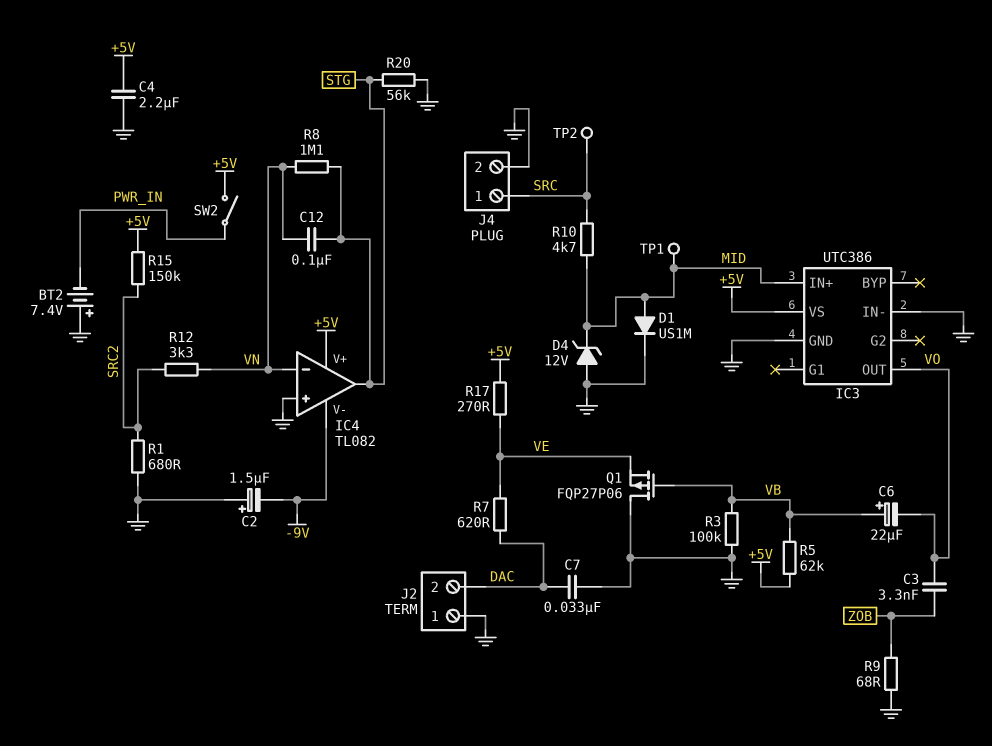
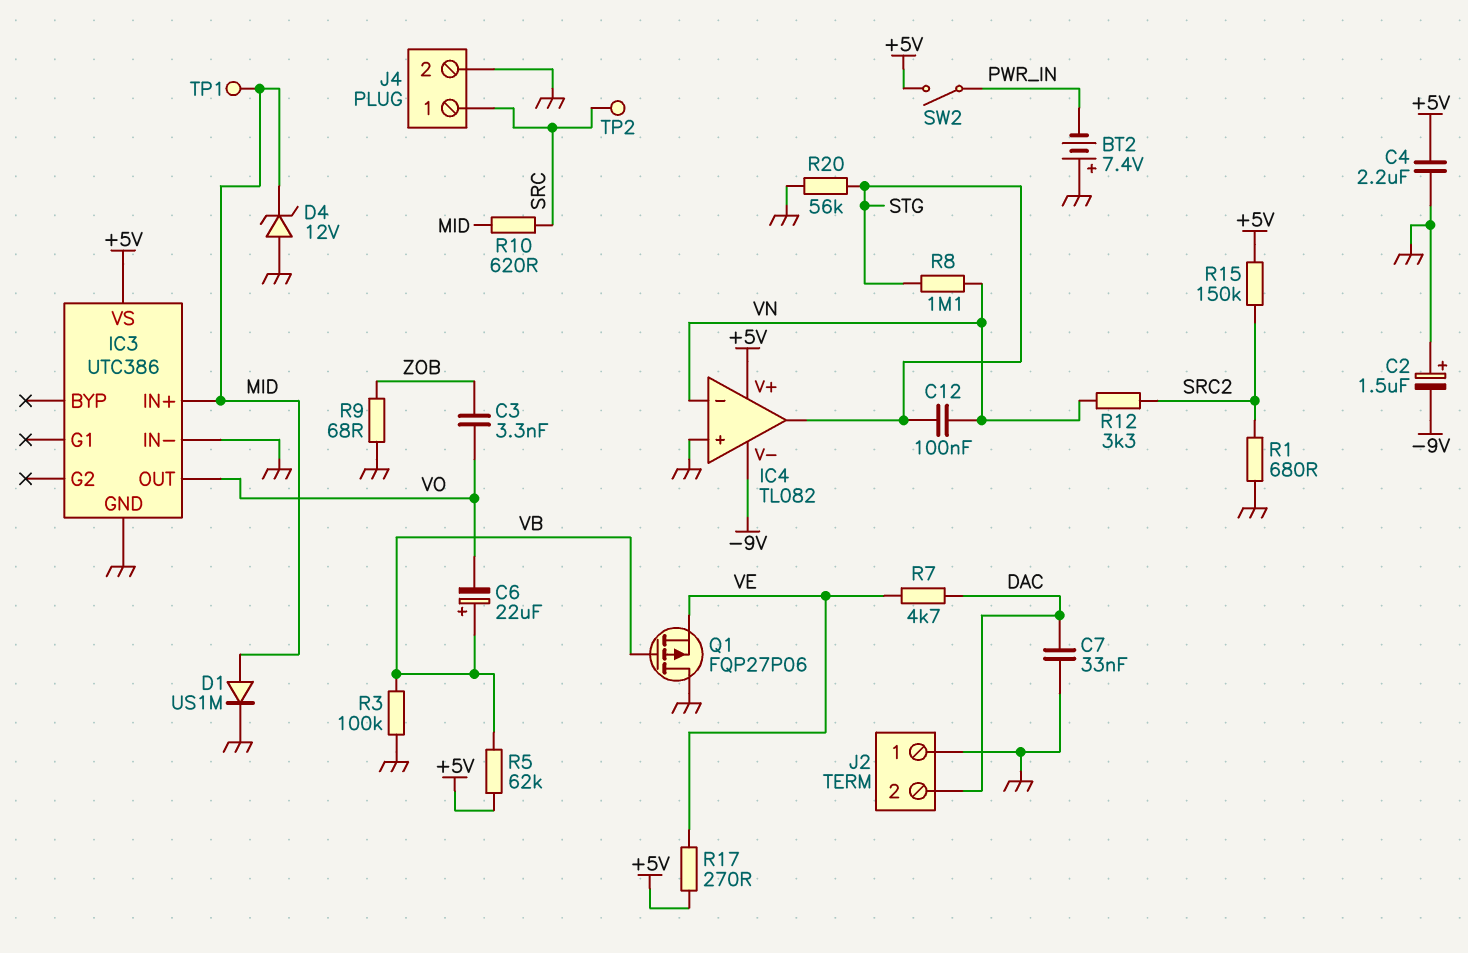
R7: 620 (DAC, VE) -> 4.7k (DAC, VE)
R10: 4.7k (MID, SRC) -> 620 (MID, SRC)

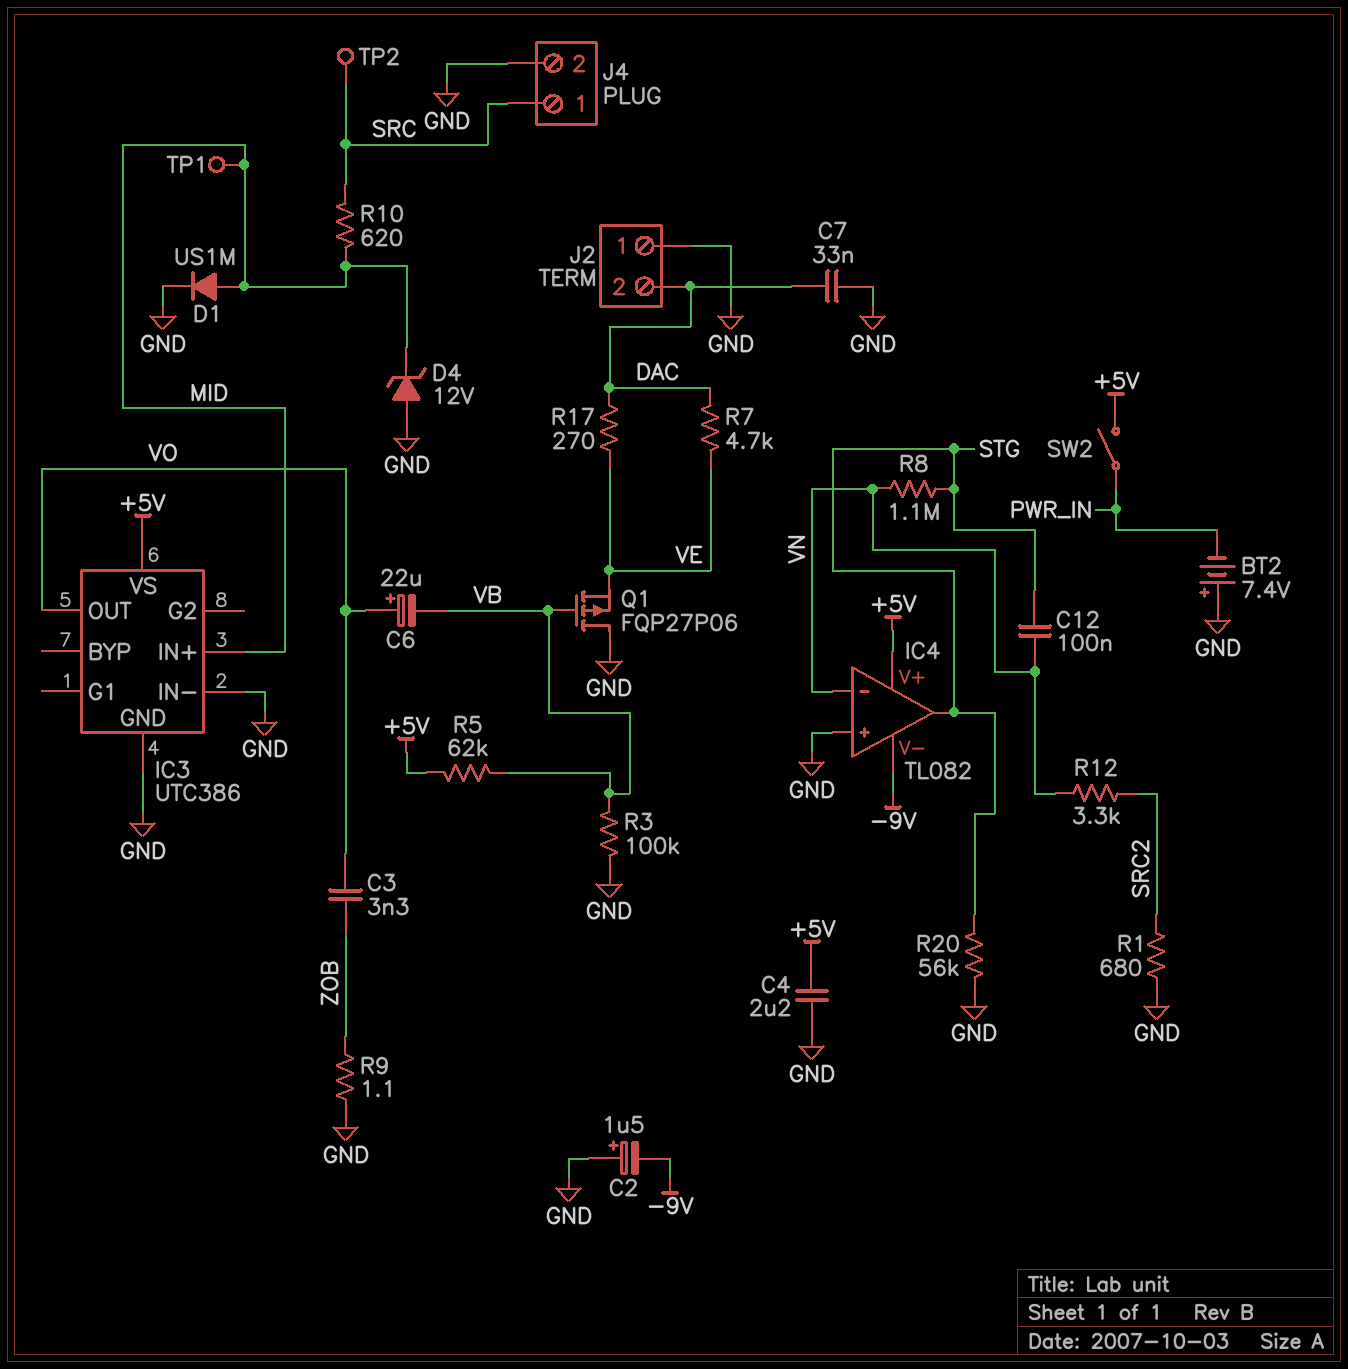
C6: 22uF (plus VB, minus VO) -> 22uF (plus VO, minus VB)
R9: 68 (GND, ZOB) -> 1.1 (GND, ZOB)
R15: 150k (+5V, SRC2) -> none
R17: 270 (+5V, VE) -> 270 (DAC, VE)

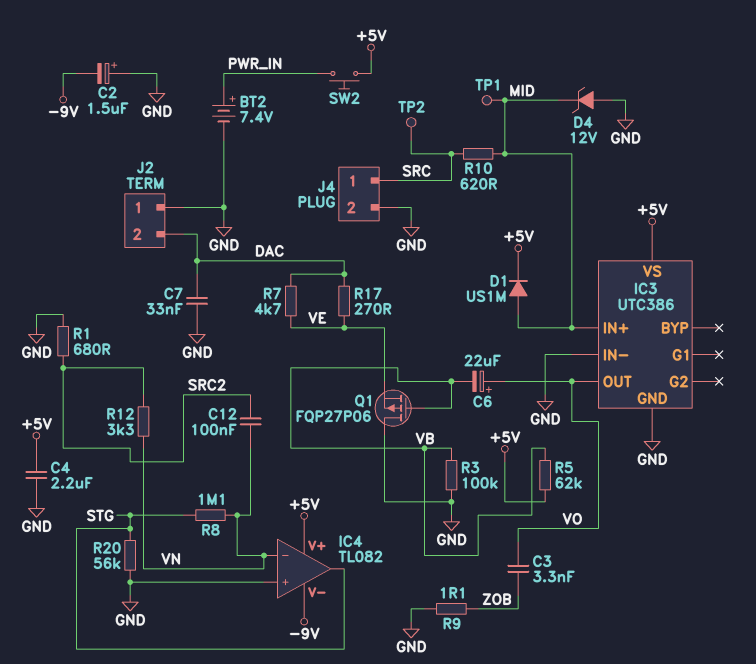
BT2: 7.4V (plus GND, minus PWR_IN) -> 7.4V (plus PWR_IN, minus GND)
C12: 100nF (STG, VN) -> 100nF (SRC2, VN)
D1: diode US1M (A MID, K GND) -> diode US1M (A MID, K +5V)
SW2: switch (+5V, PWR_IN) -> button (+5V, PWR_IN)

